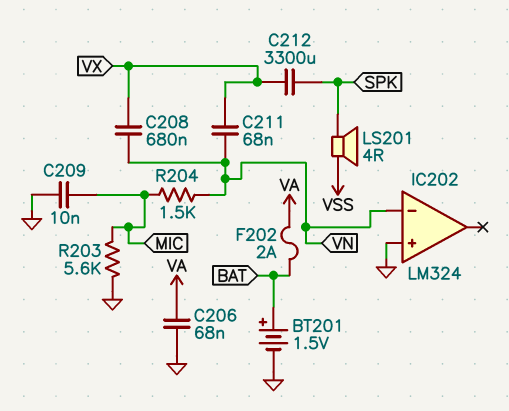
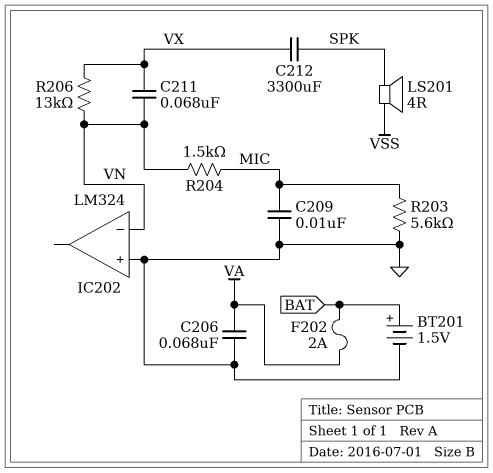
C208: 680nF (VN, VX) -> none
R206: none -> 13k (VN, VX)

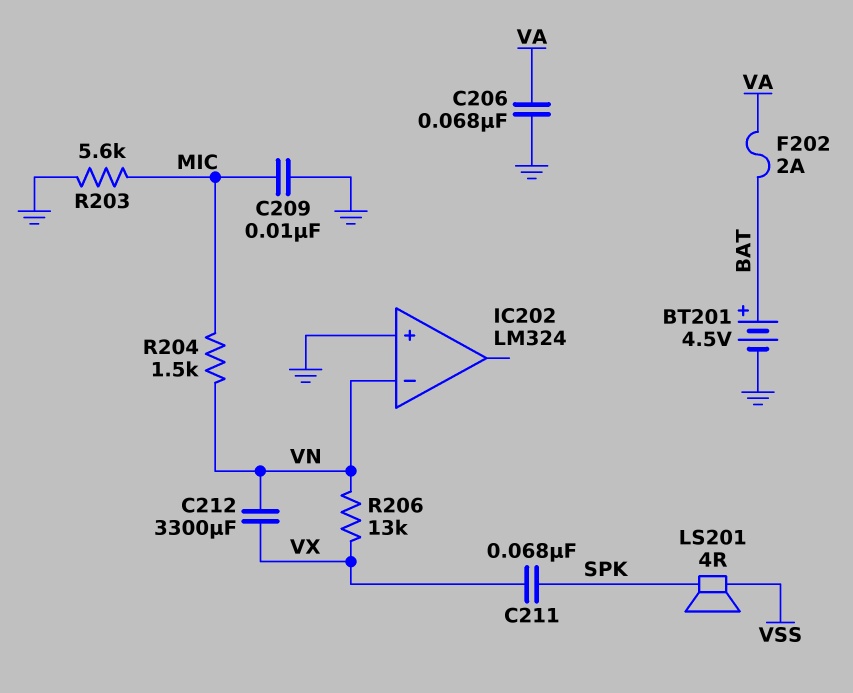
BT201: 1.5V (plus BAT, minus GND) -> 4.5V (plus BAT, minus GND)
C211: 68nF (VN, VX) -> 68nF (SPK, VX)
C212: 3300uF (SPK, VX) -> 3300uF (VN, VX)

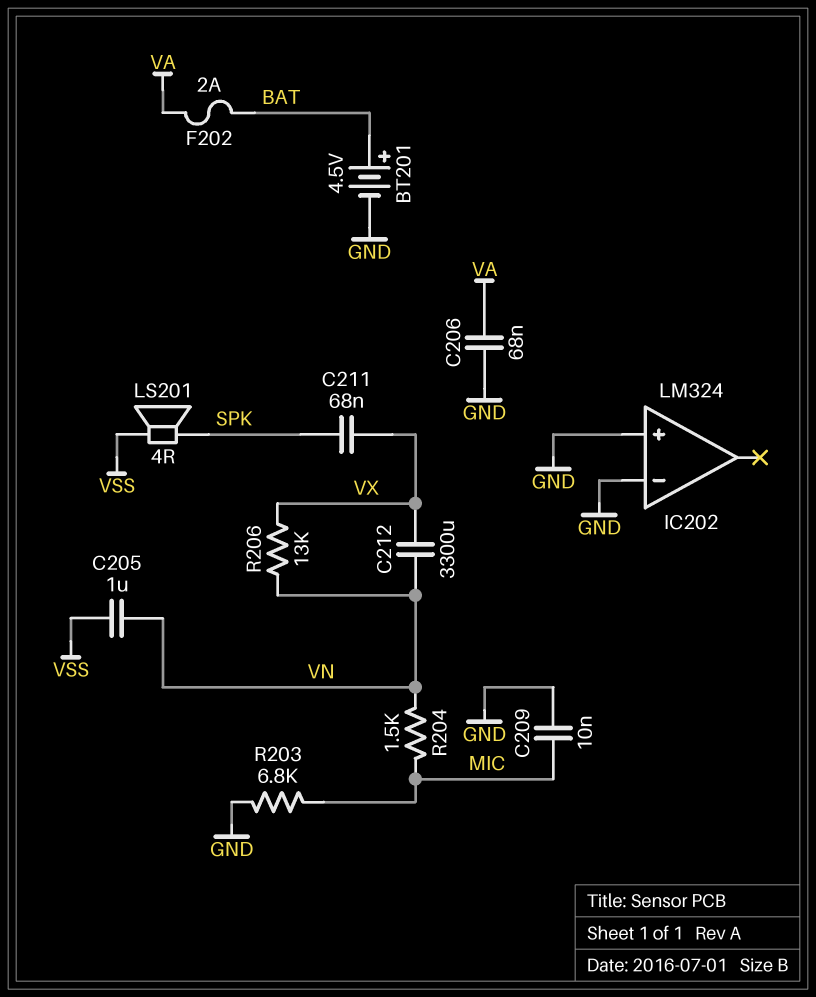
C205: none -> 1uF (VN, VSS)
IC202 pin in-: VN -> GND
R203: 5.6k (GND, MIC) -> 6.8k (GND, MIC)

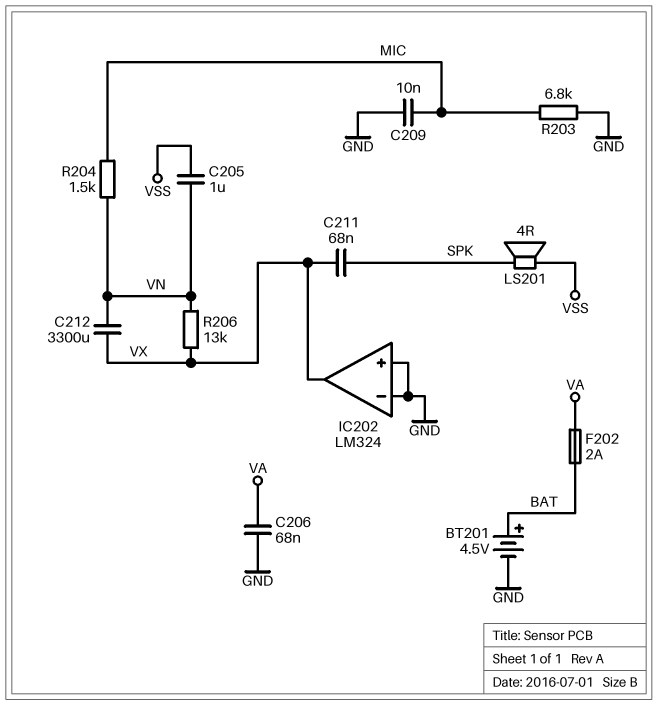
IC202 pin out: none -> VX

